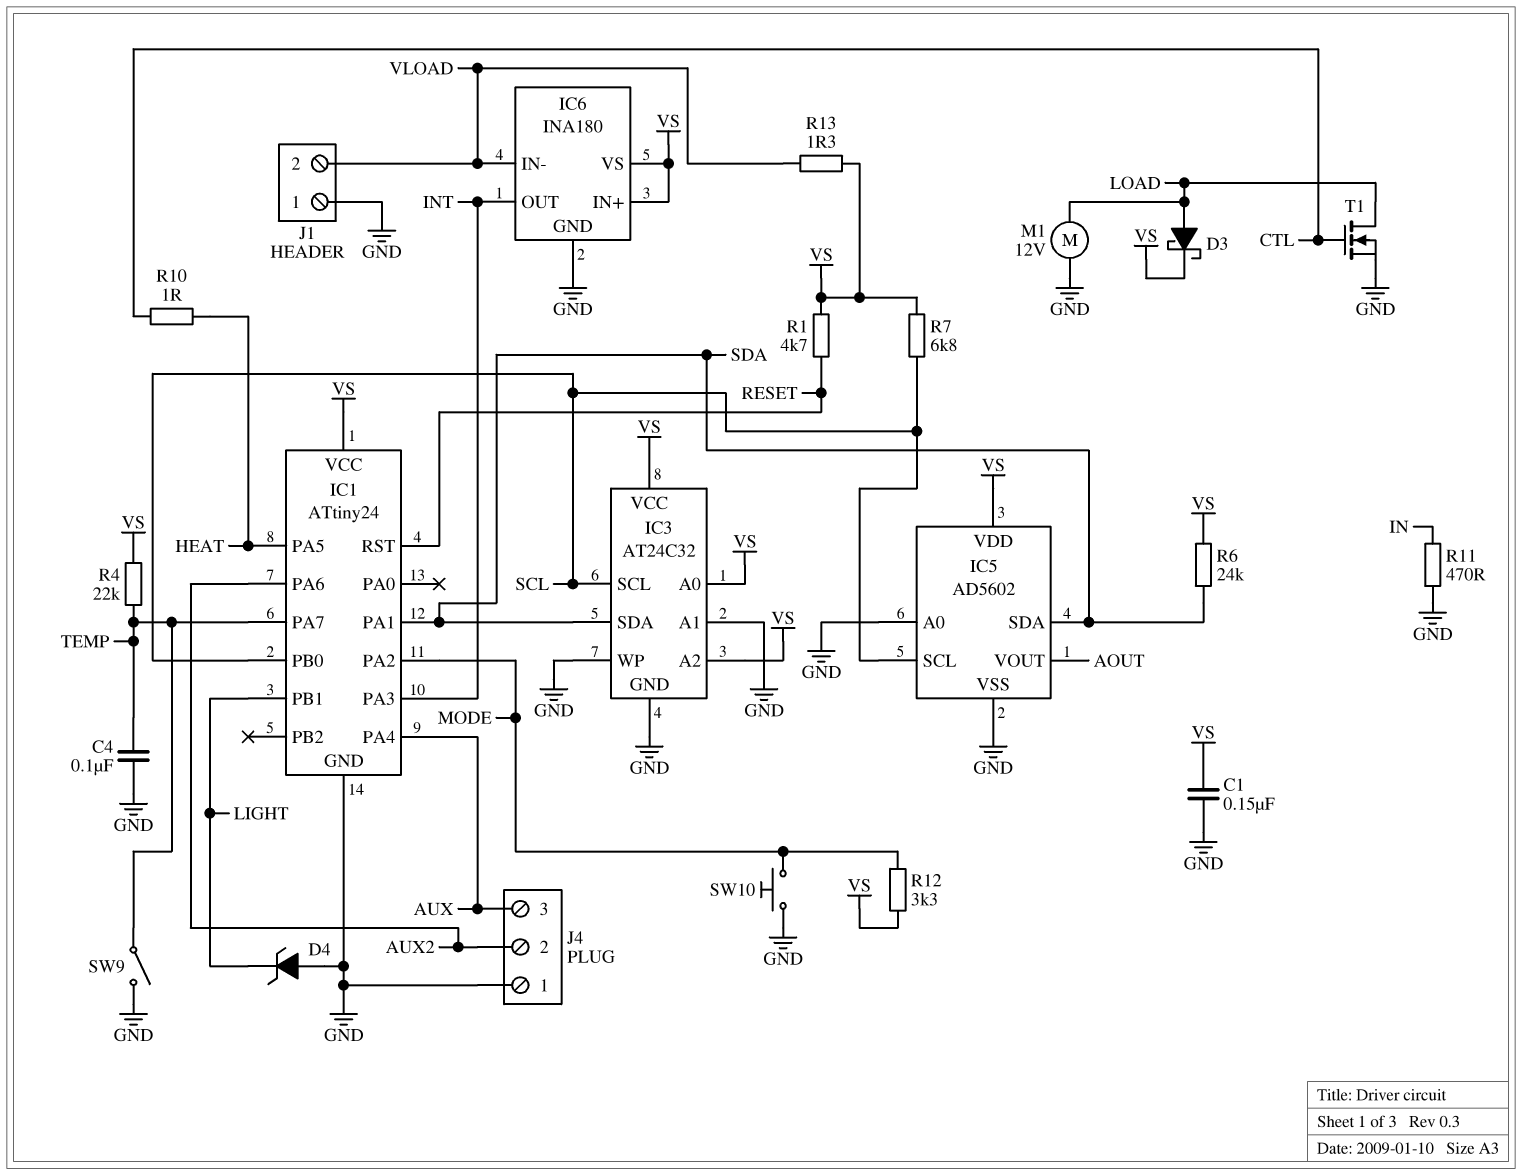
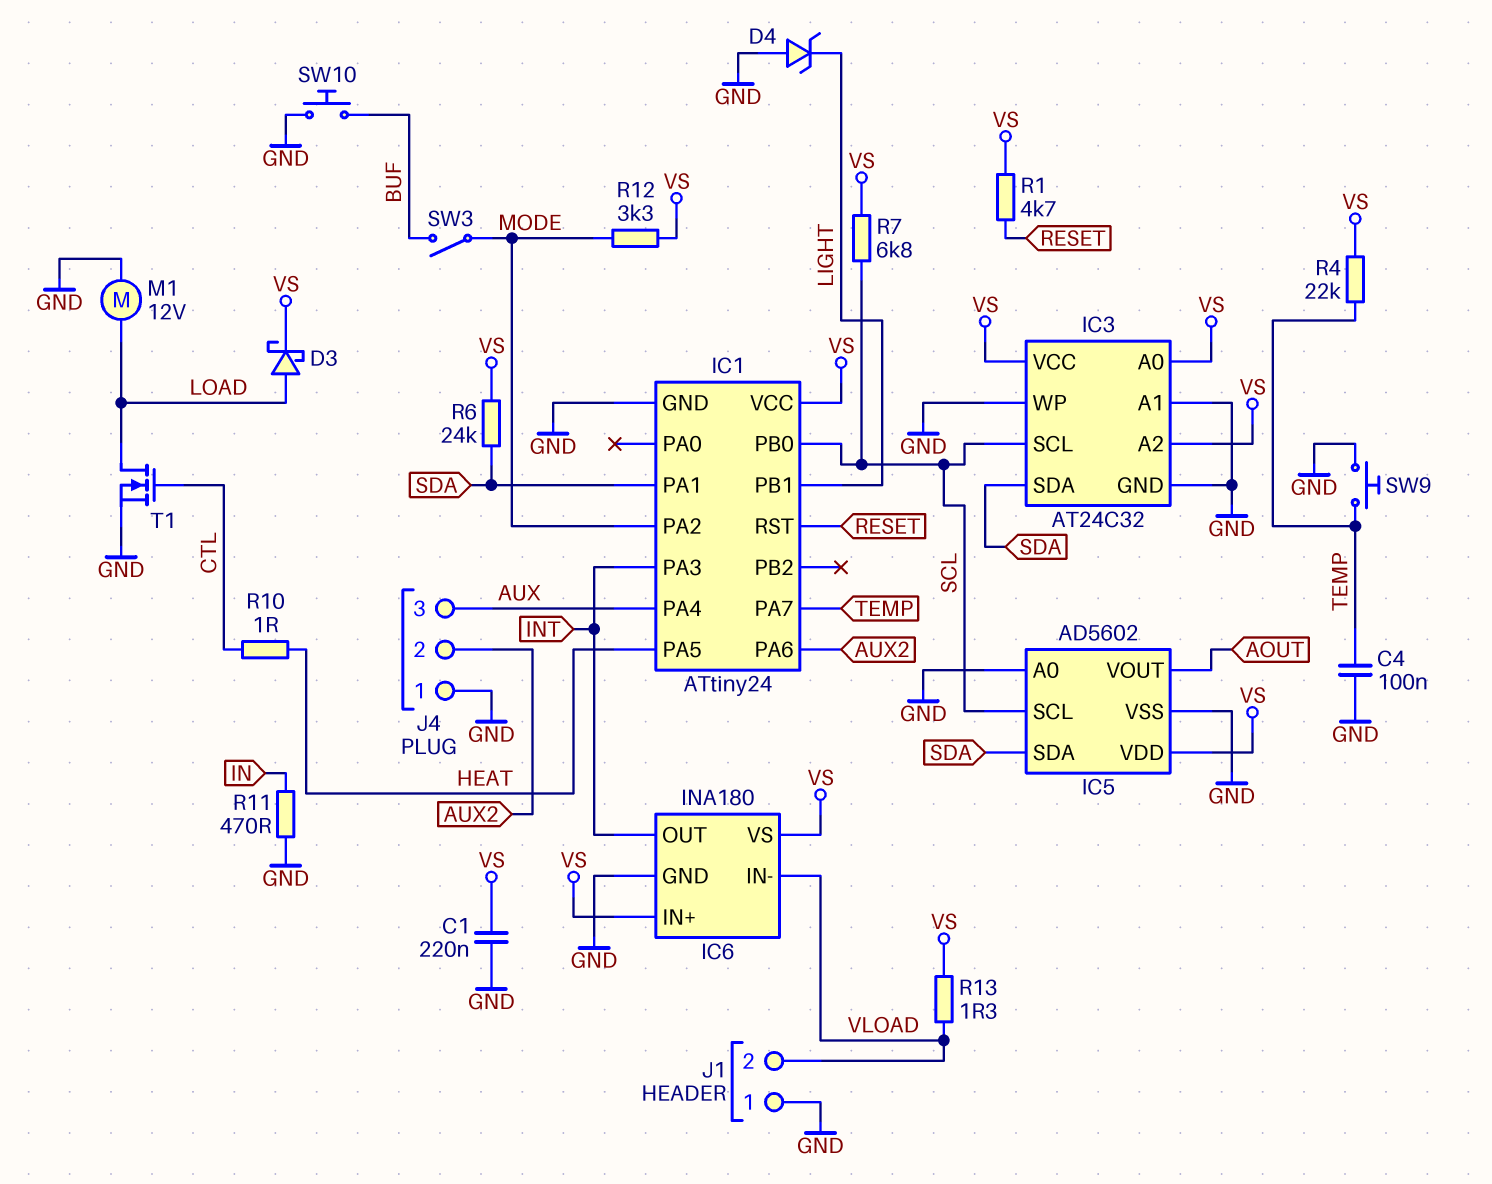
C1: 150nF (GND, VS) -> 220nF (GND, VS)
SW3: none -> switch (BUF, MODE)
SW9: switch (GND, TEMP) -> button (GND, TEMP)
SW10: button (GND, MODE) -> button (BUF, GND)

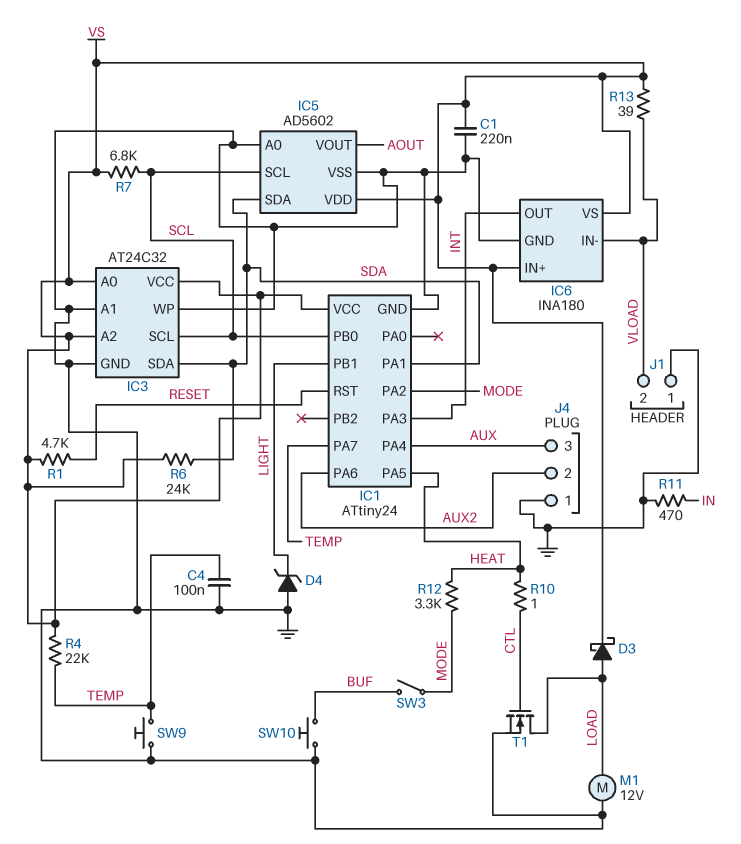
R12: 3.3k (MODE, VS) -> 3.3k (HEAT, MODE)
R13: 1.3 (VLOAD, VS) -> 39 (VLOAD, VS)

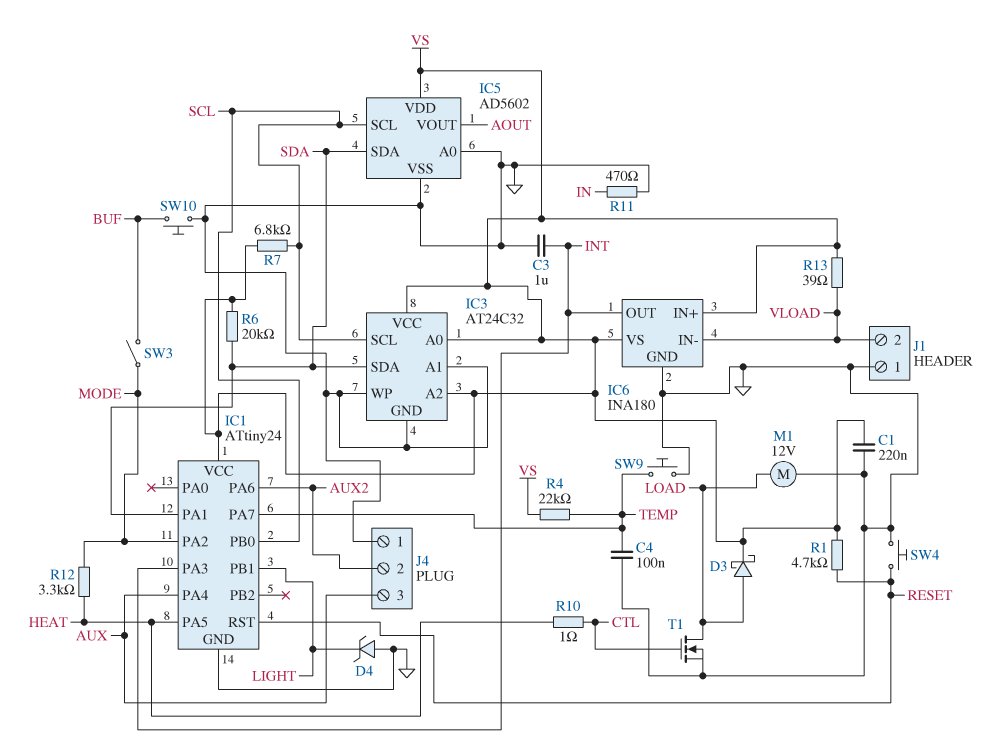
C3: none -> 1uF (GND, INT)
R6: 24k (SDA, VS) -> 20k (SDA, VS)
SW4: none -> button (GND, RESET)

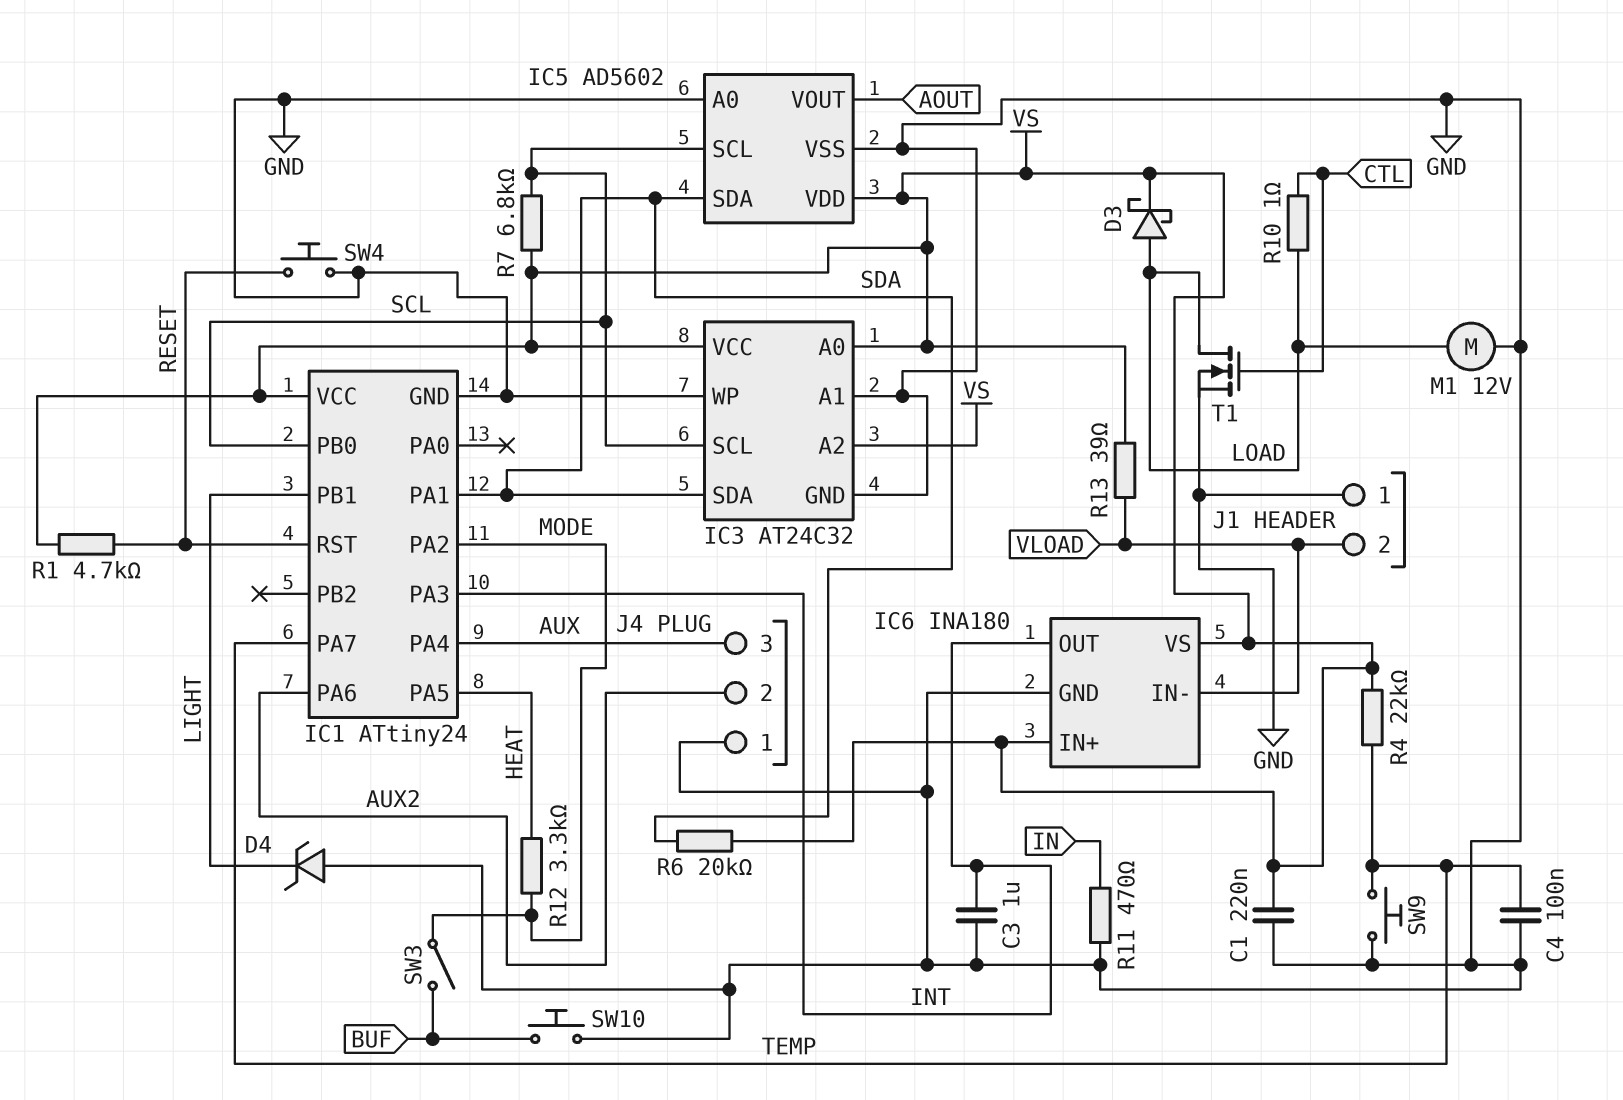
R10: 1 (CTL, HEAT) -> 1 (CTL, LOAD)

